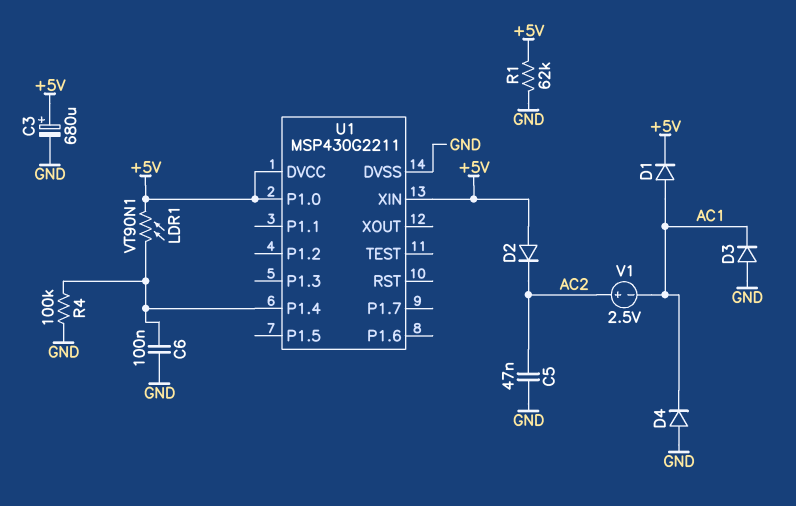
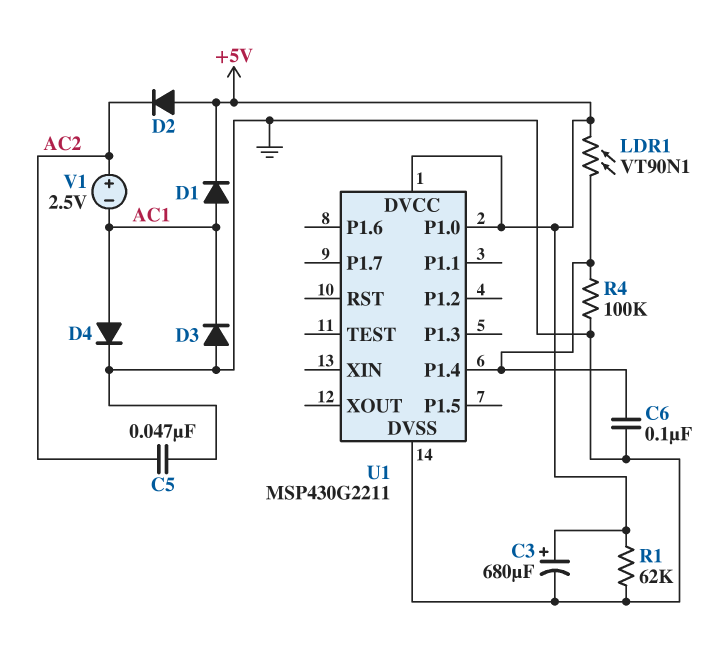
D4: diode (A GND, K AC1) -> diode (A AC1, K GND)
U1 pin XIN: +5V -> none

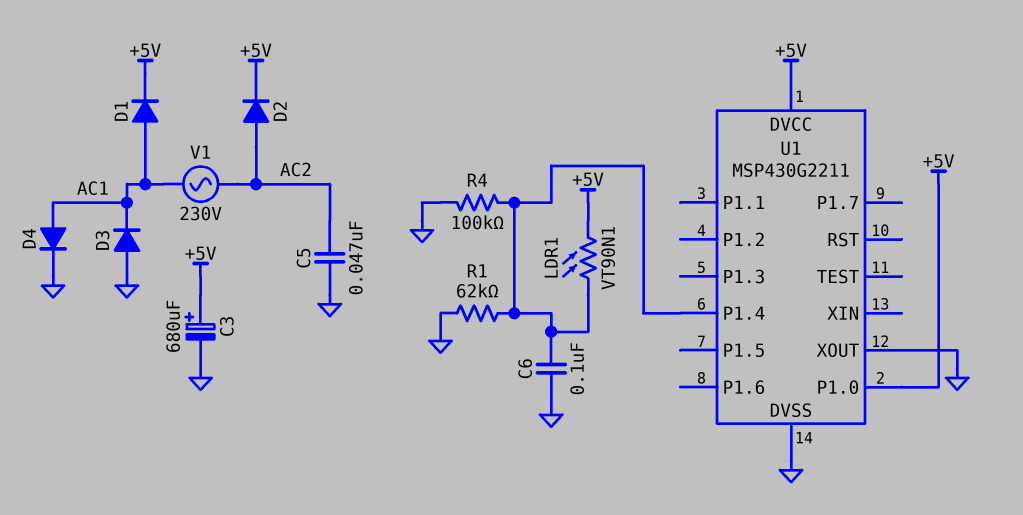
D2: diode (A +5V, K AC2) -> diode (A AC2, K +5V)
R1: 62k (+5V, GND) -> 62k (GND, U1/P1.4)
U1 pin XOUT: none -> GND
V1: 2.5V (plus AC2, minus AC1) -> AC 230V (AC1, AC2)

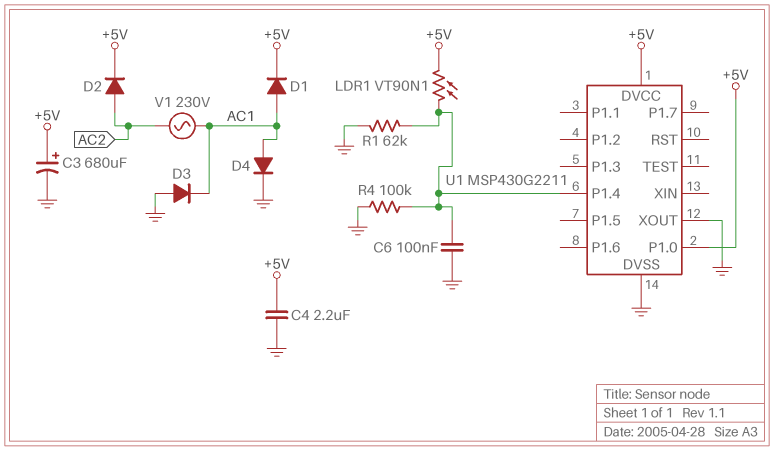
C4: none -> 2.2uF (+5V, GND)
C5: 47nF (AC2, GND) -> none

